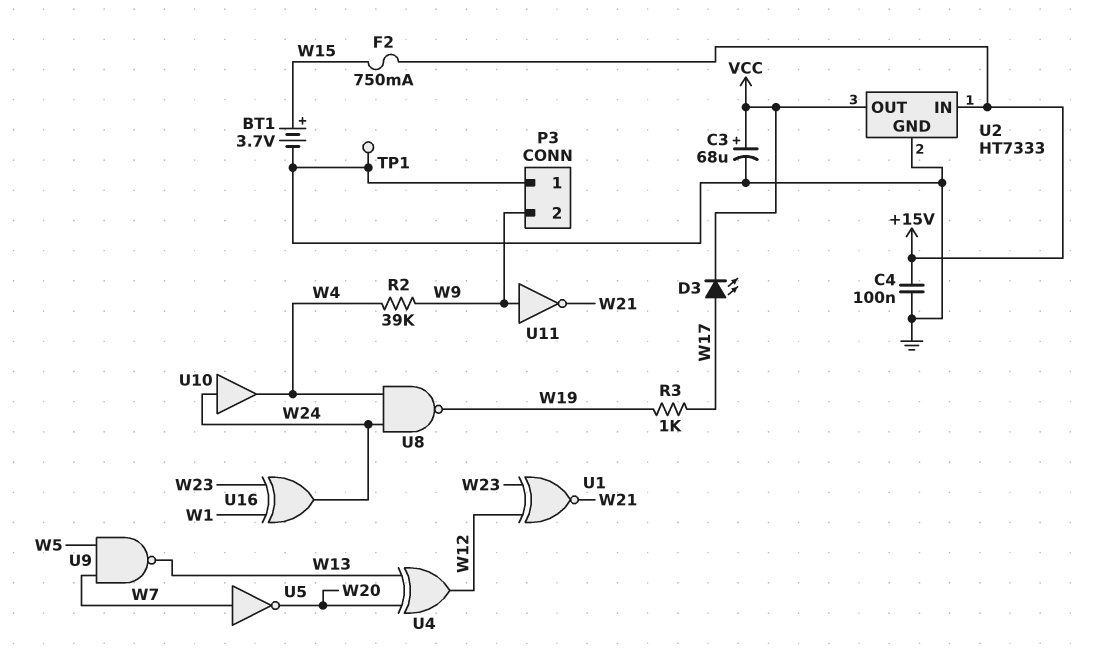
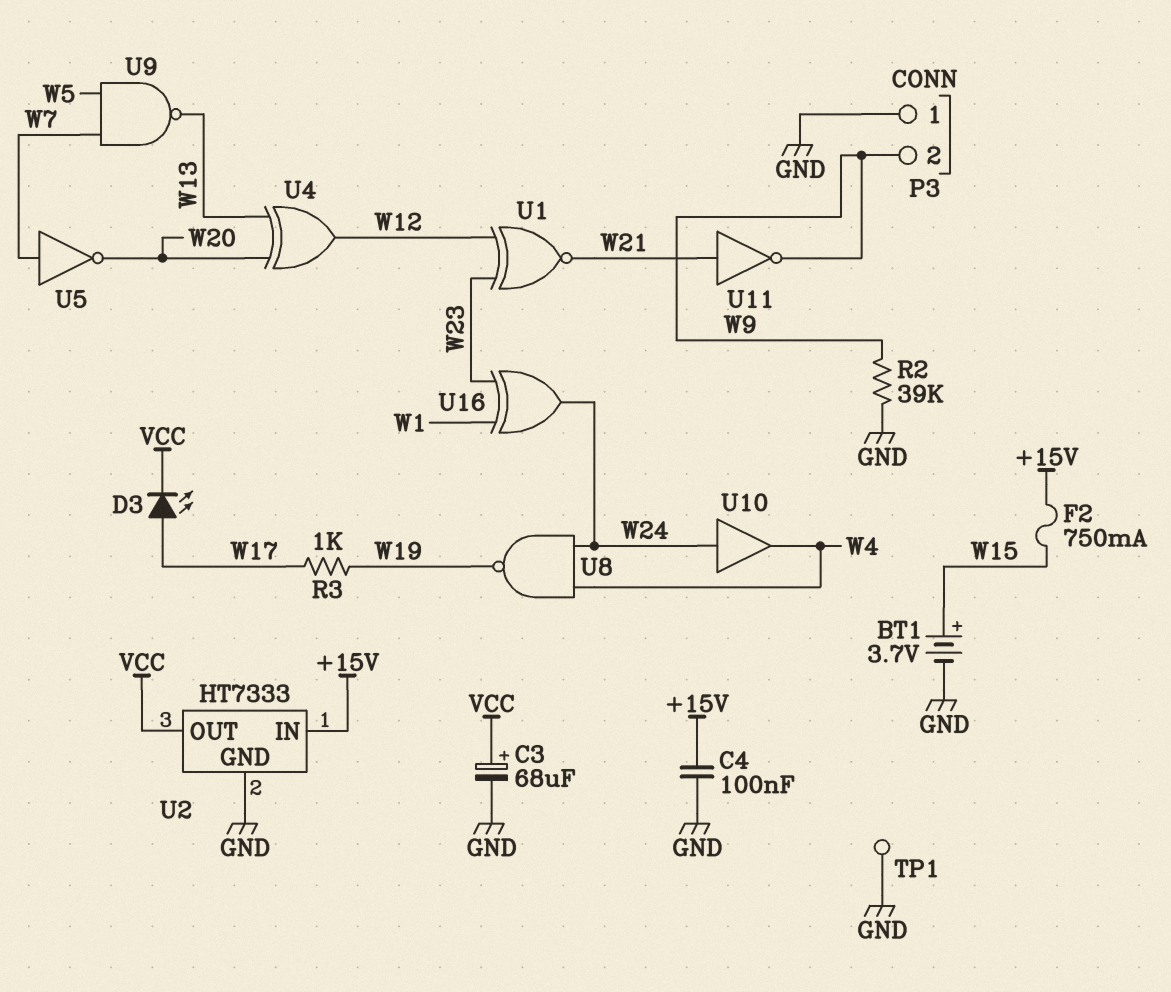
R2: 39k (W4, W9) -> 39k (GND, W9)
U11: NOT (in W9, out W21) -> NOT (in W21, out W9)

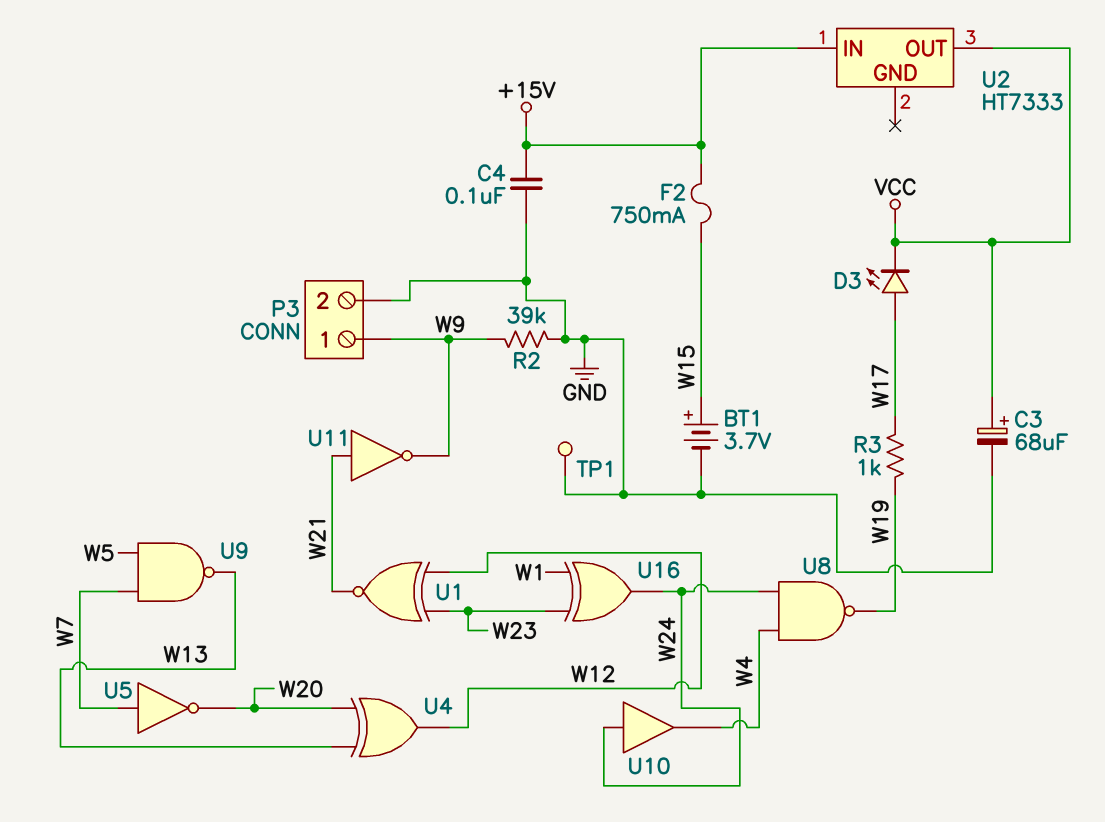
P3 pin 1: GND -> W9
P3 pin 2: W9 -> GND
U2 pin GND: GND -> none

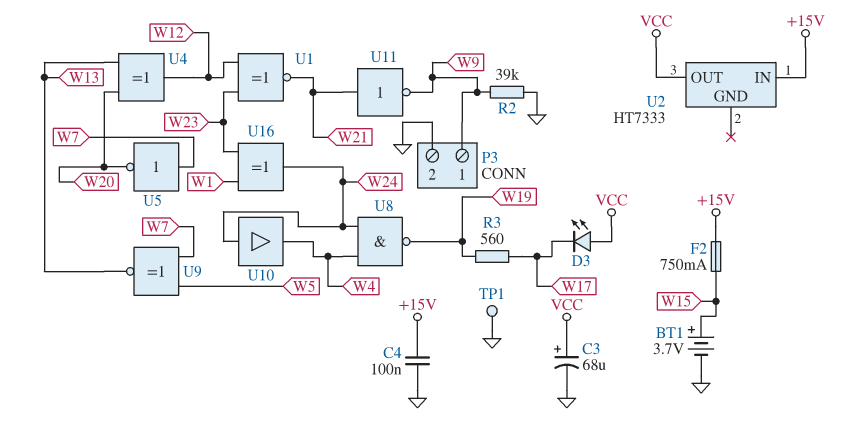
D3: LED (A W17, K VCC) -> LED (A VCC, K W17)
R3: 1k (W17, W19) -> 560 (W17, W19)
U9: NAND (in W5, in W7, out W13) -> XNOR (in W5, in W7, out W13)

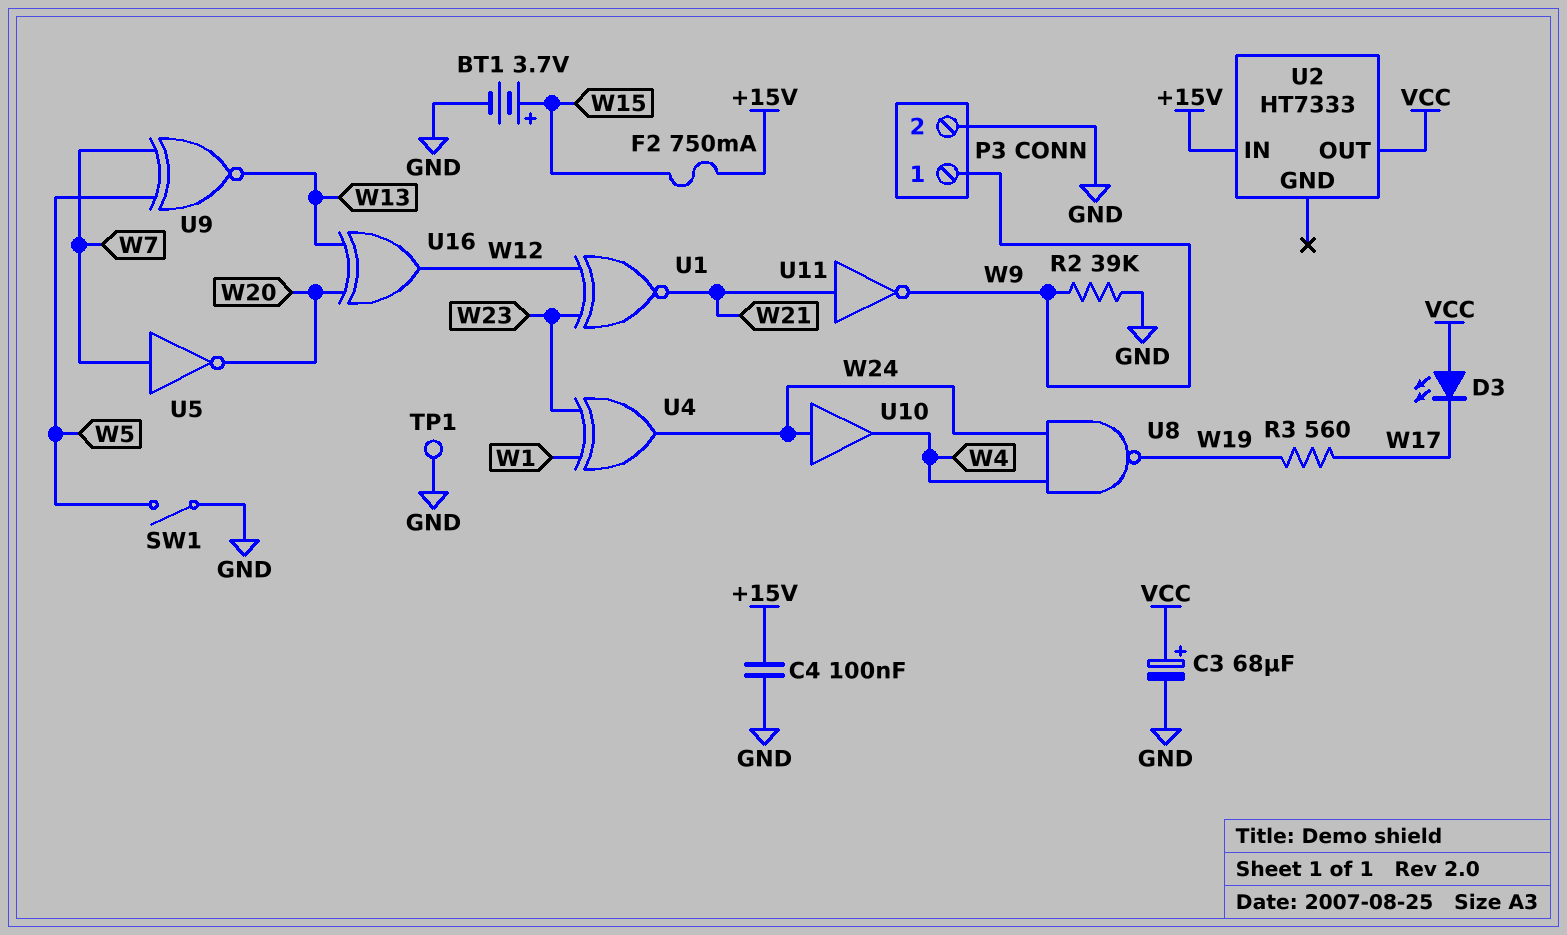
SW1: none -> switch (GND, W5)
U4: XOR (in W13, in W20, out W12) -> XOR (in W1, in W23, out W24)
U16: XOR (in W1, in W23, out W24) -> XOR (in W13, in W20, out W12)

